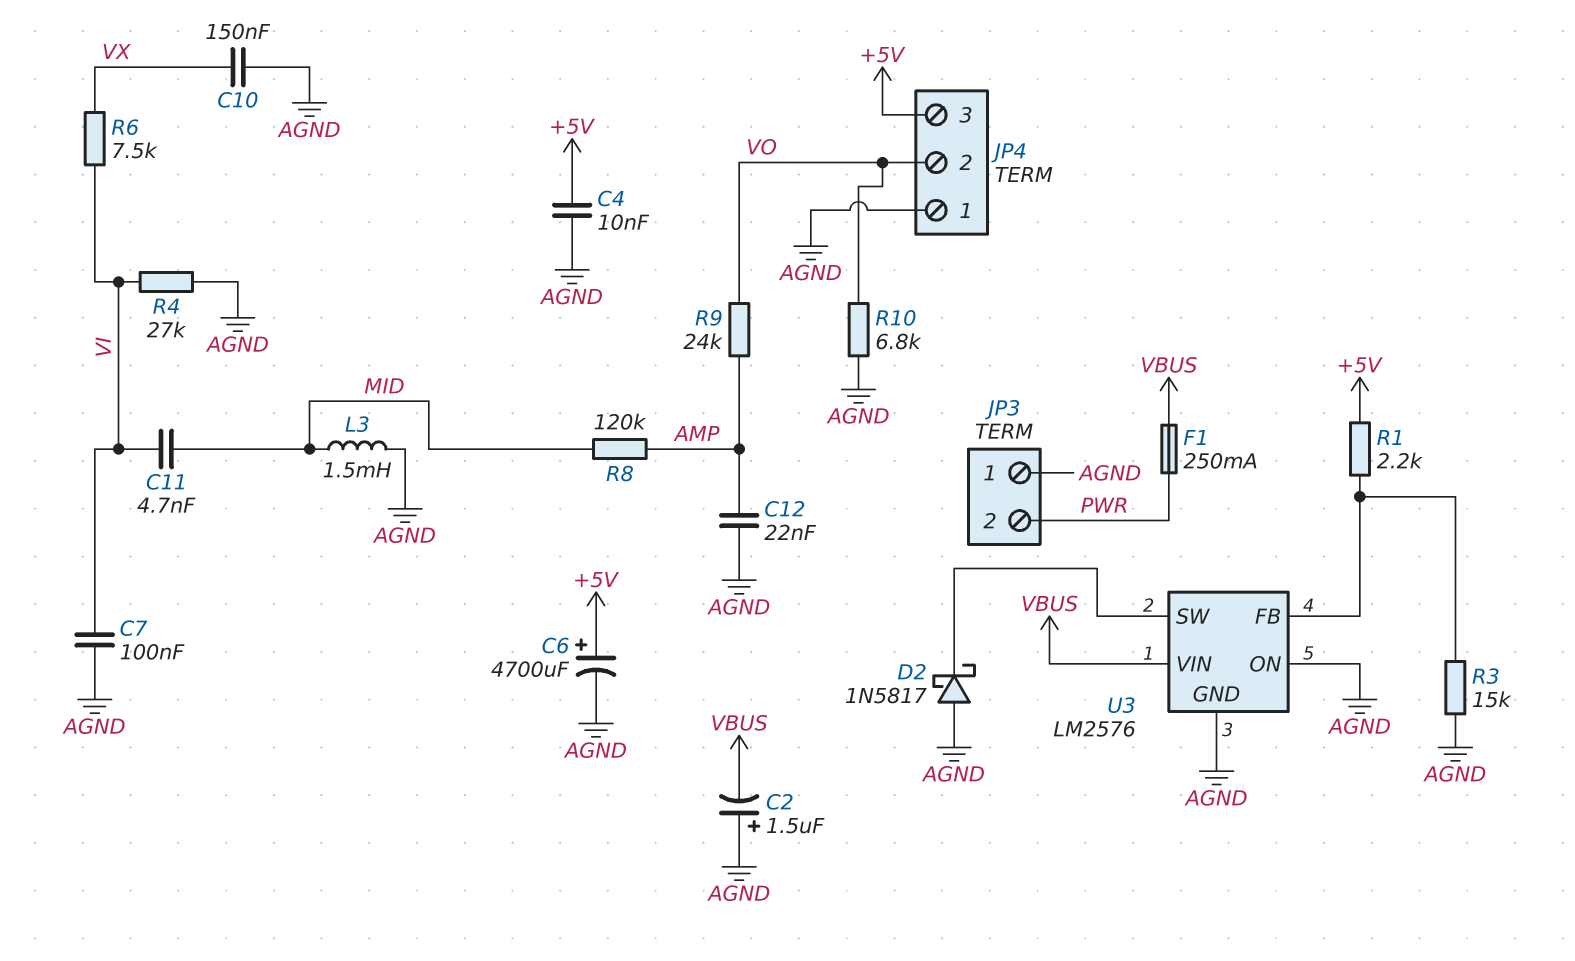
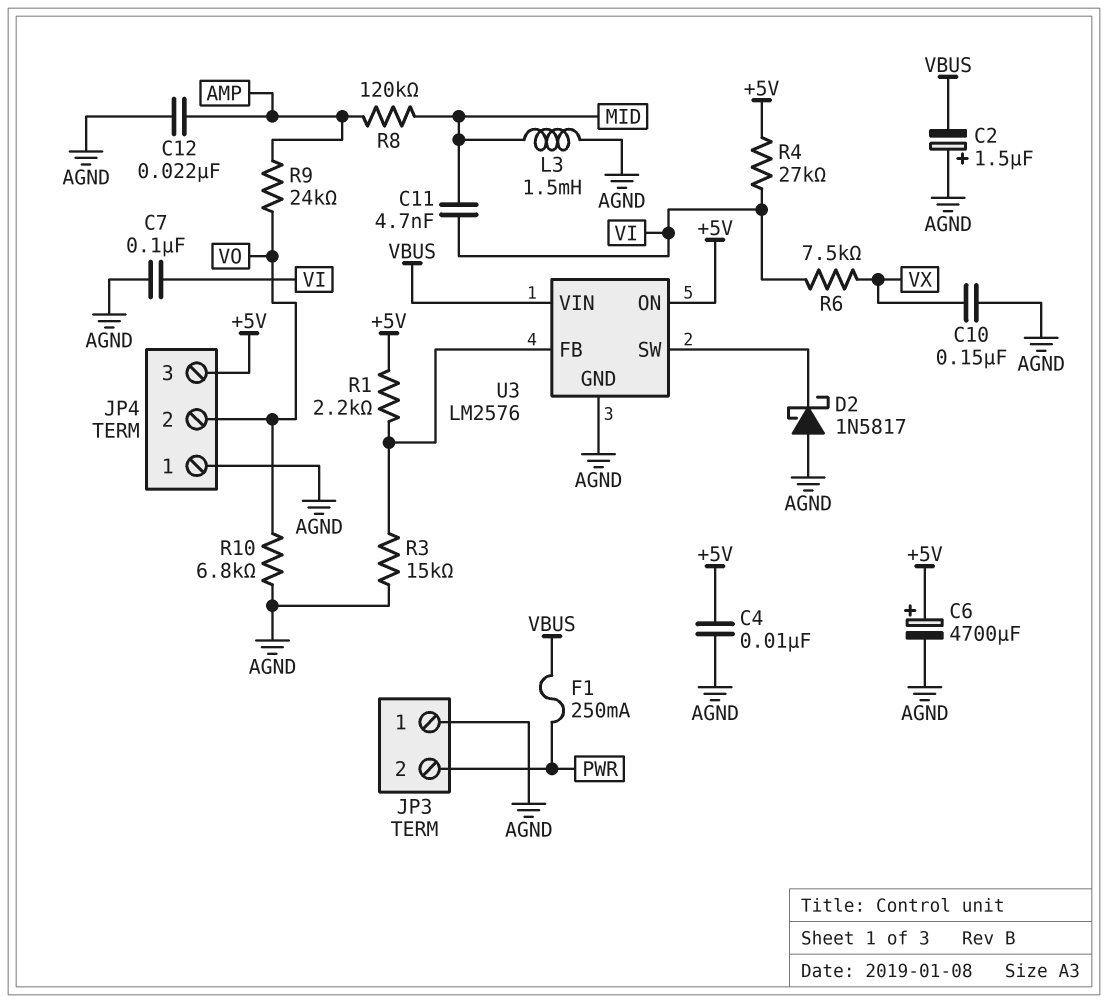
R4: 27k (AGND, VI) -> 27k (+5V, VI)
U3 pin ON: AGND -> +5V

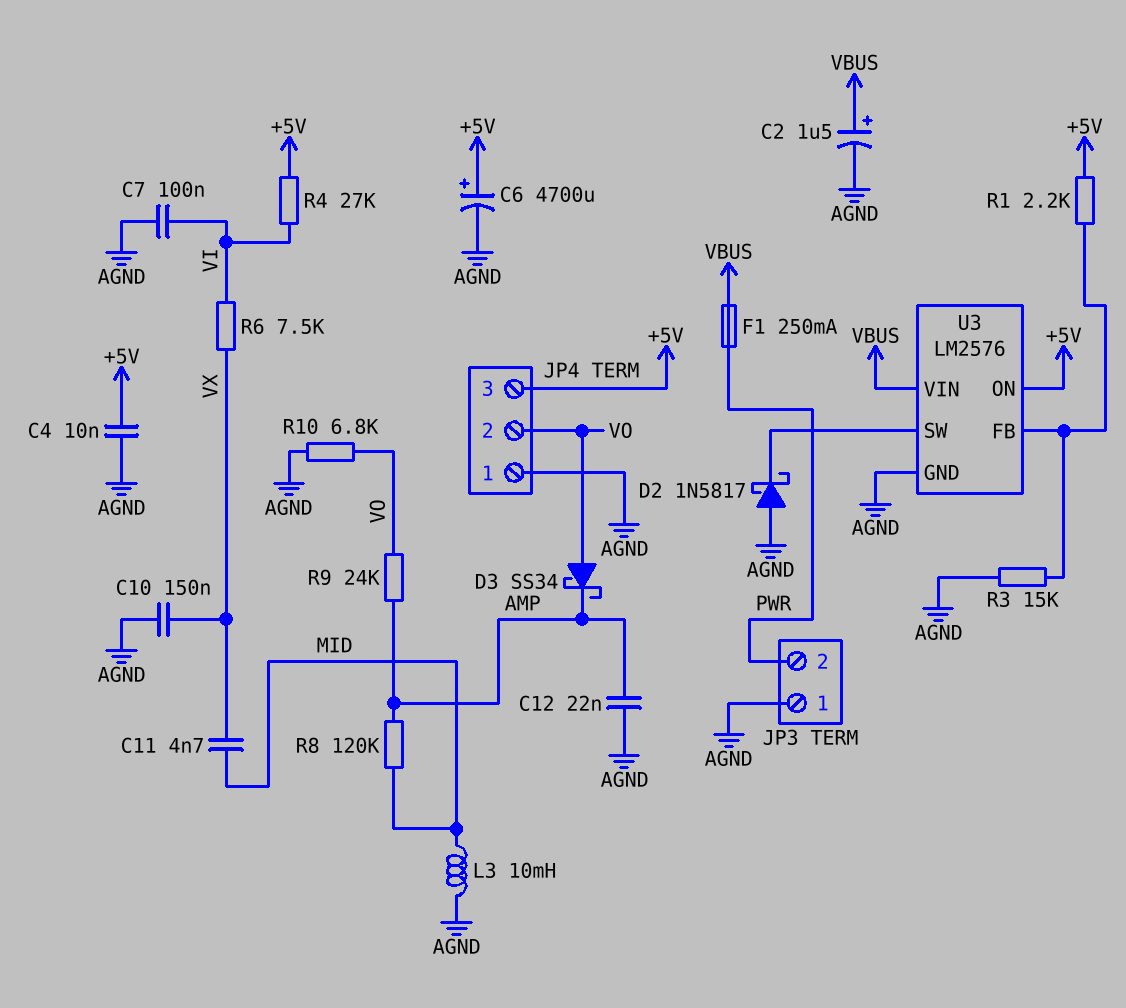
C2: 1.5uF (plus AGND, minus VBUS) -> 1.5uF (plus VBUS, minus AGND)
C11: 4.7nF (MID, VI) -> 4.7nF (MID, VX)
D3: none -> schottky SS34 (A VO, K AMP)
L3: 1.5mH (AGND, MID) -> 10mH (AGND, MID)

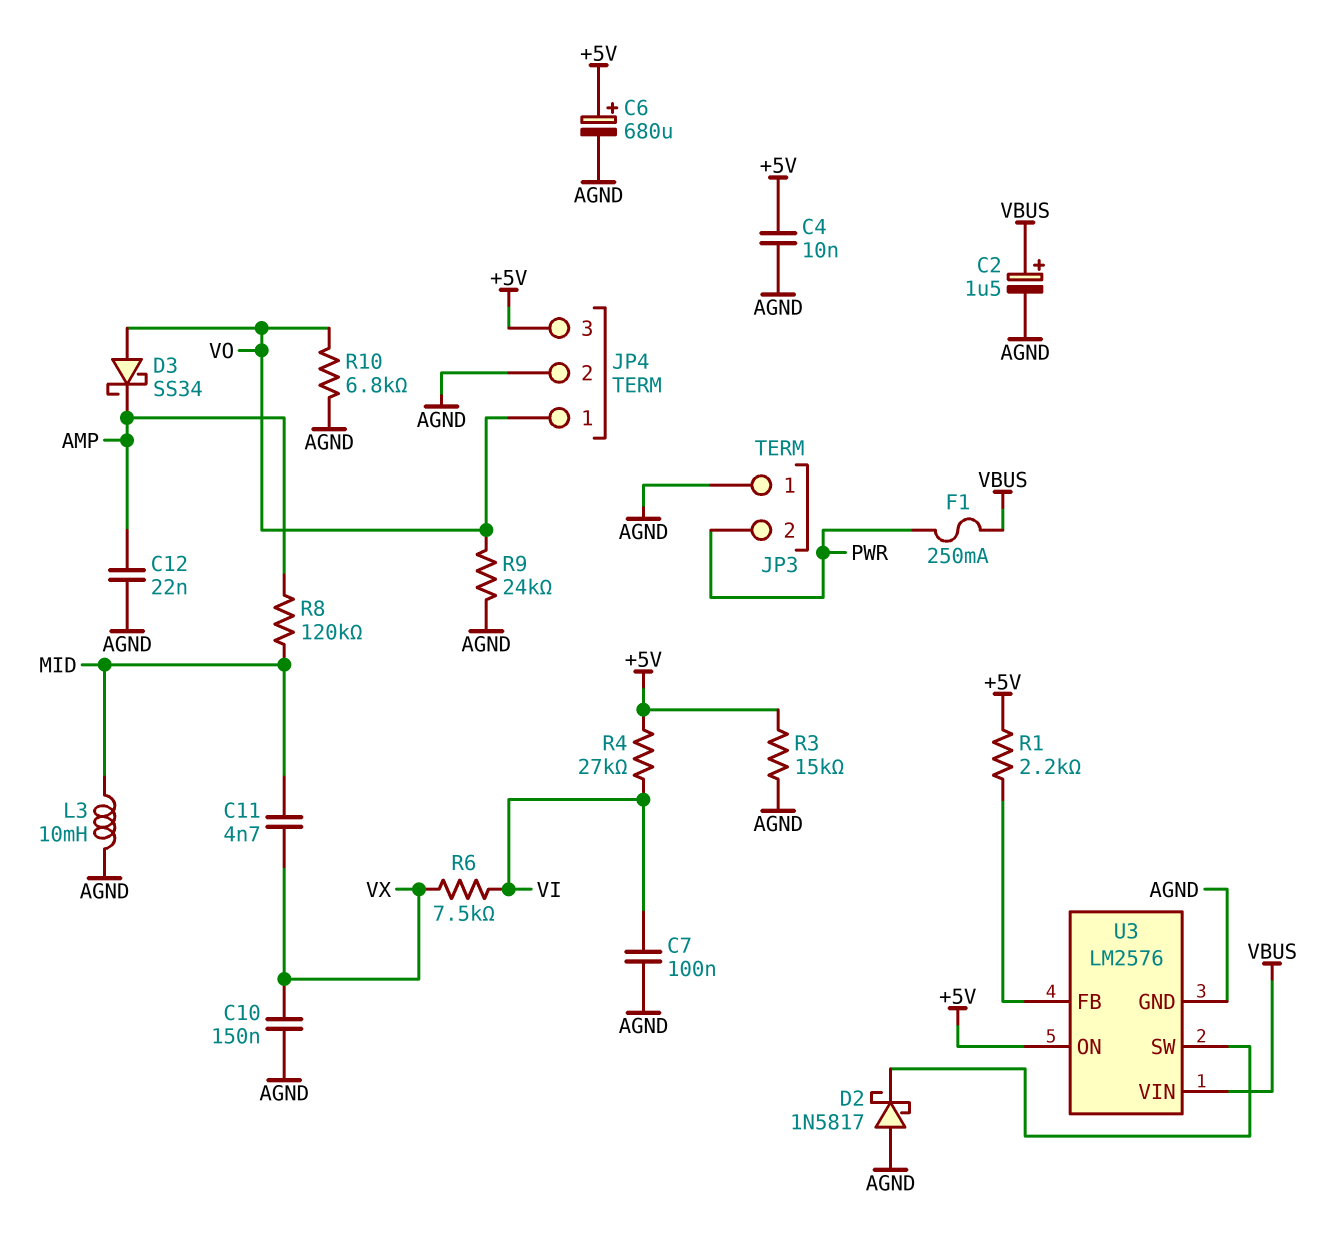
C6: 4700uF (plus +5V, minus AGND) -> 680uF (plus +5V, minus AGND)
JP4 pin 1: AGND -> VO
JP4 pin 2: VO -> AGND
R3: 15k (AGND, U3/FB) -> 15k (+5V, AGND)
R9: 24k (AMP, VO) -> 24k (AGND, VO)

